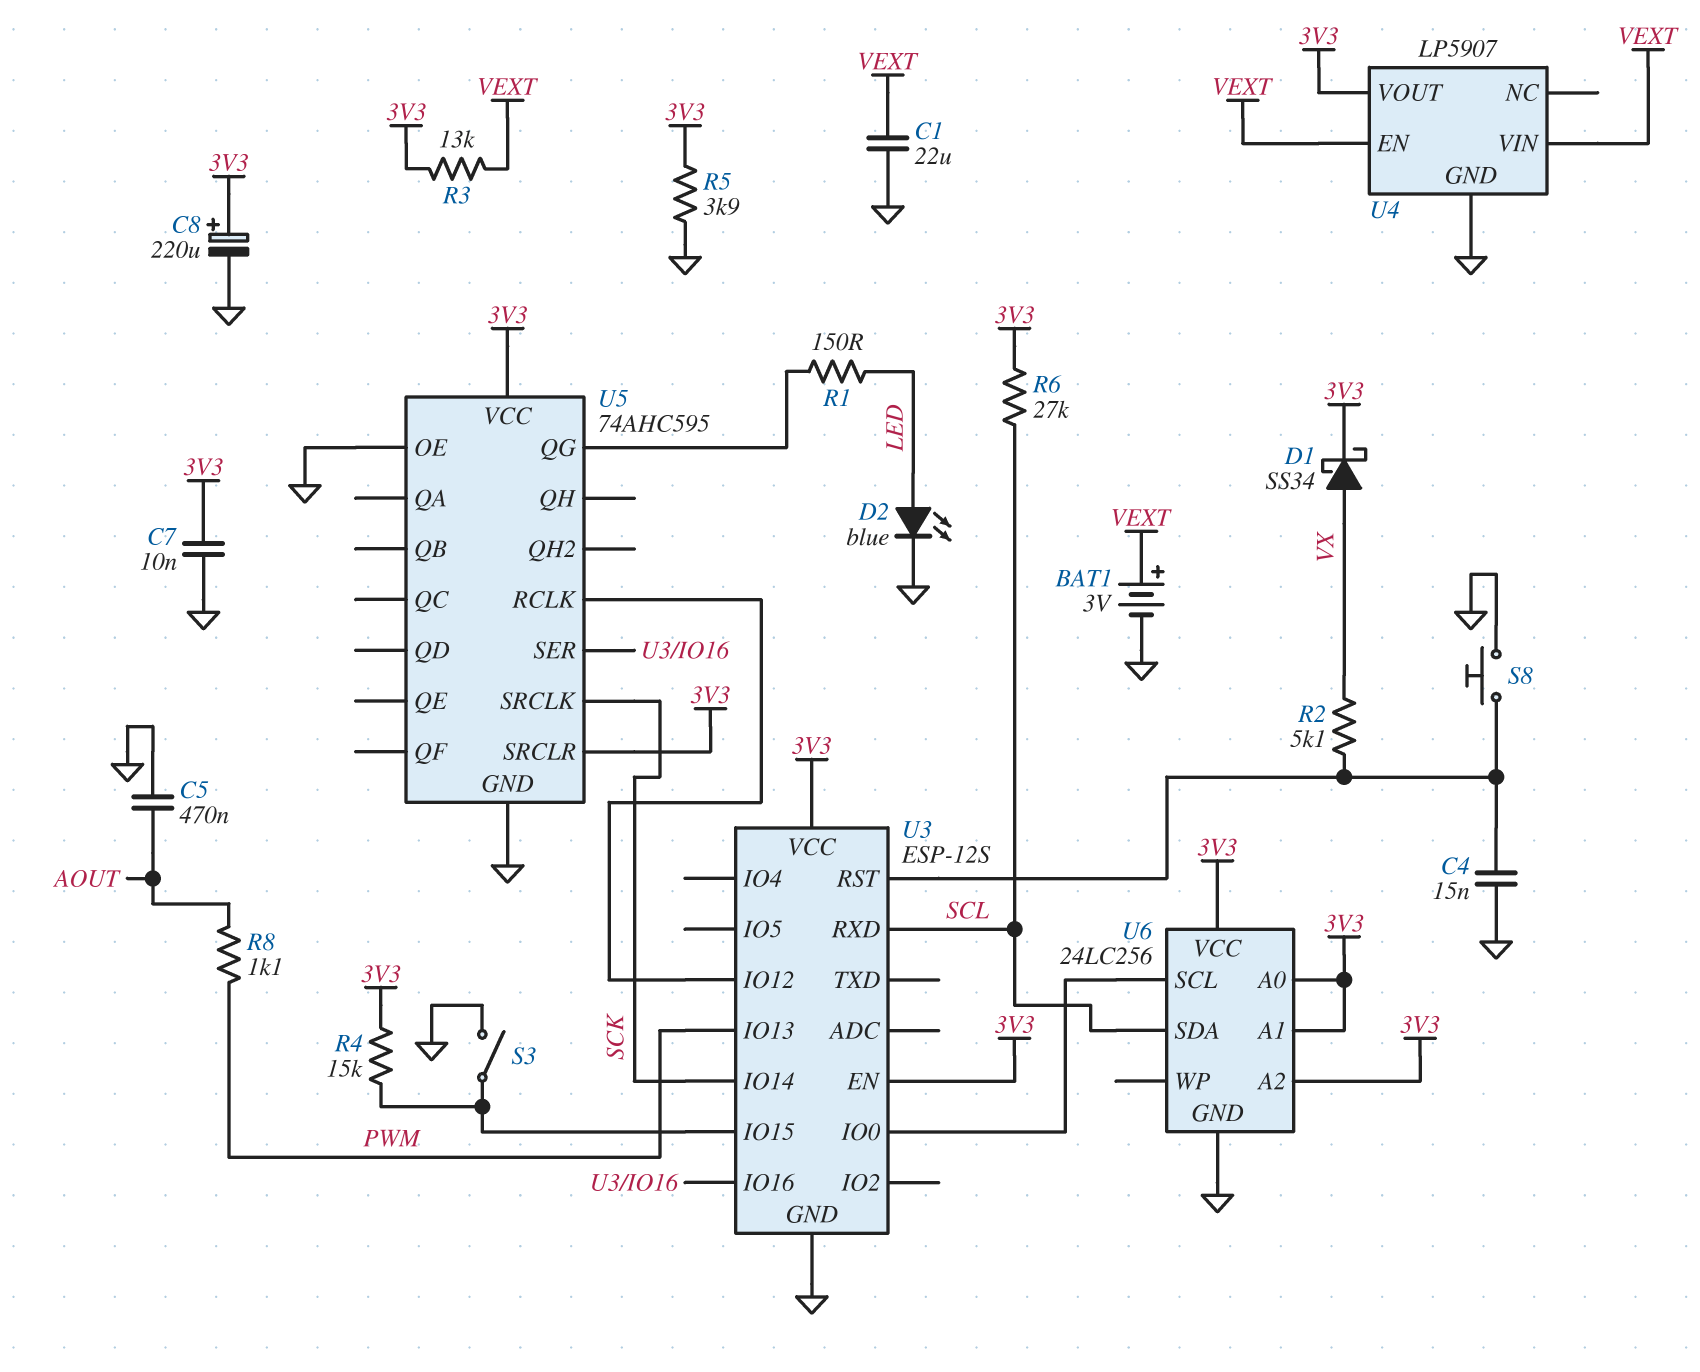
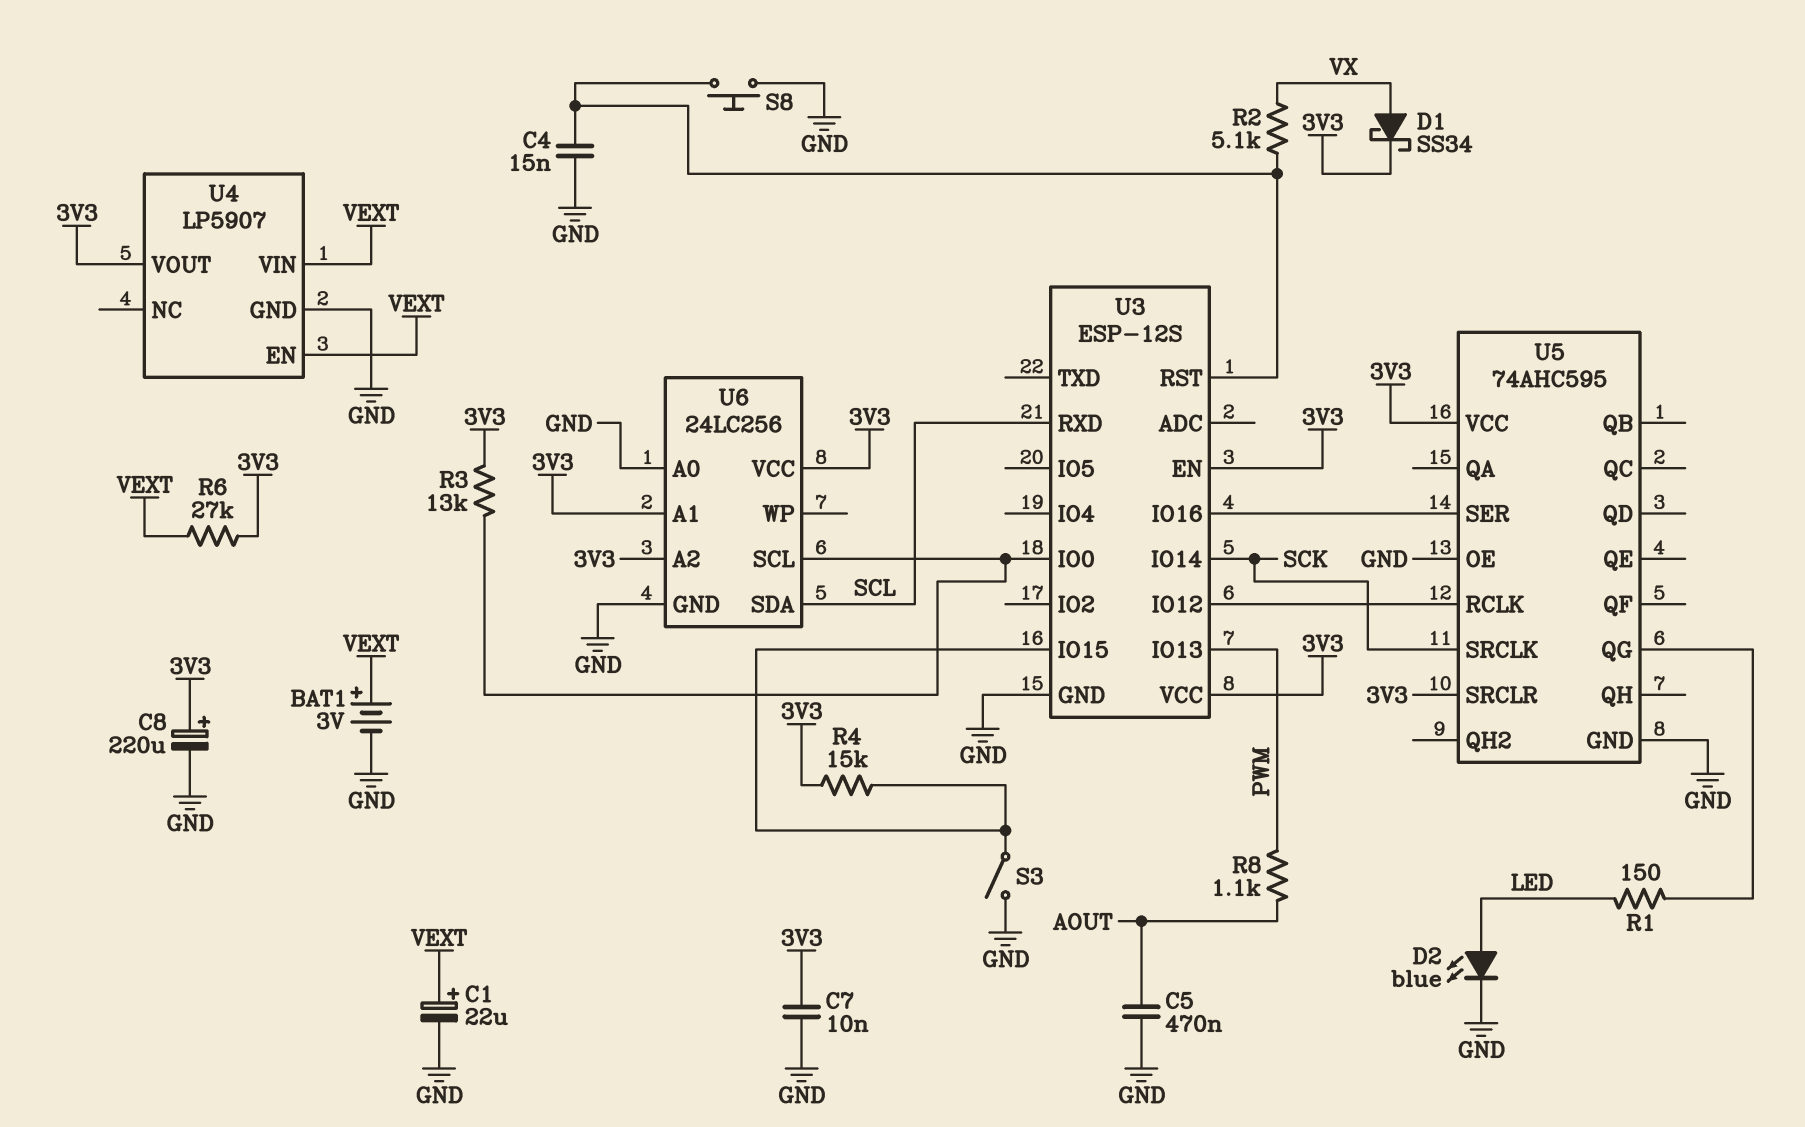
C1: 22uF (GND, VEXT) -> 22uF (plus VEXT, minus GND)
R3: 13k (3V3, VEXT) -> 13k (3V3, U3/IO0)
R5: 3.9k (3V3, GND) -> none
R6: 27k (3V3, SCL) -> 27k (3V3, VEXT)
U6 pin A0: 3V3 -> GND

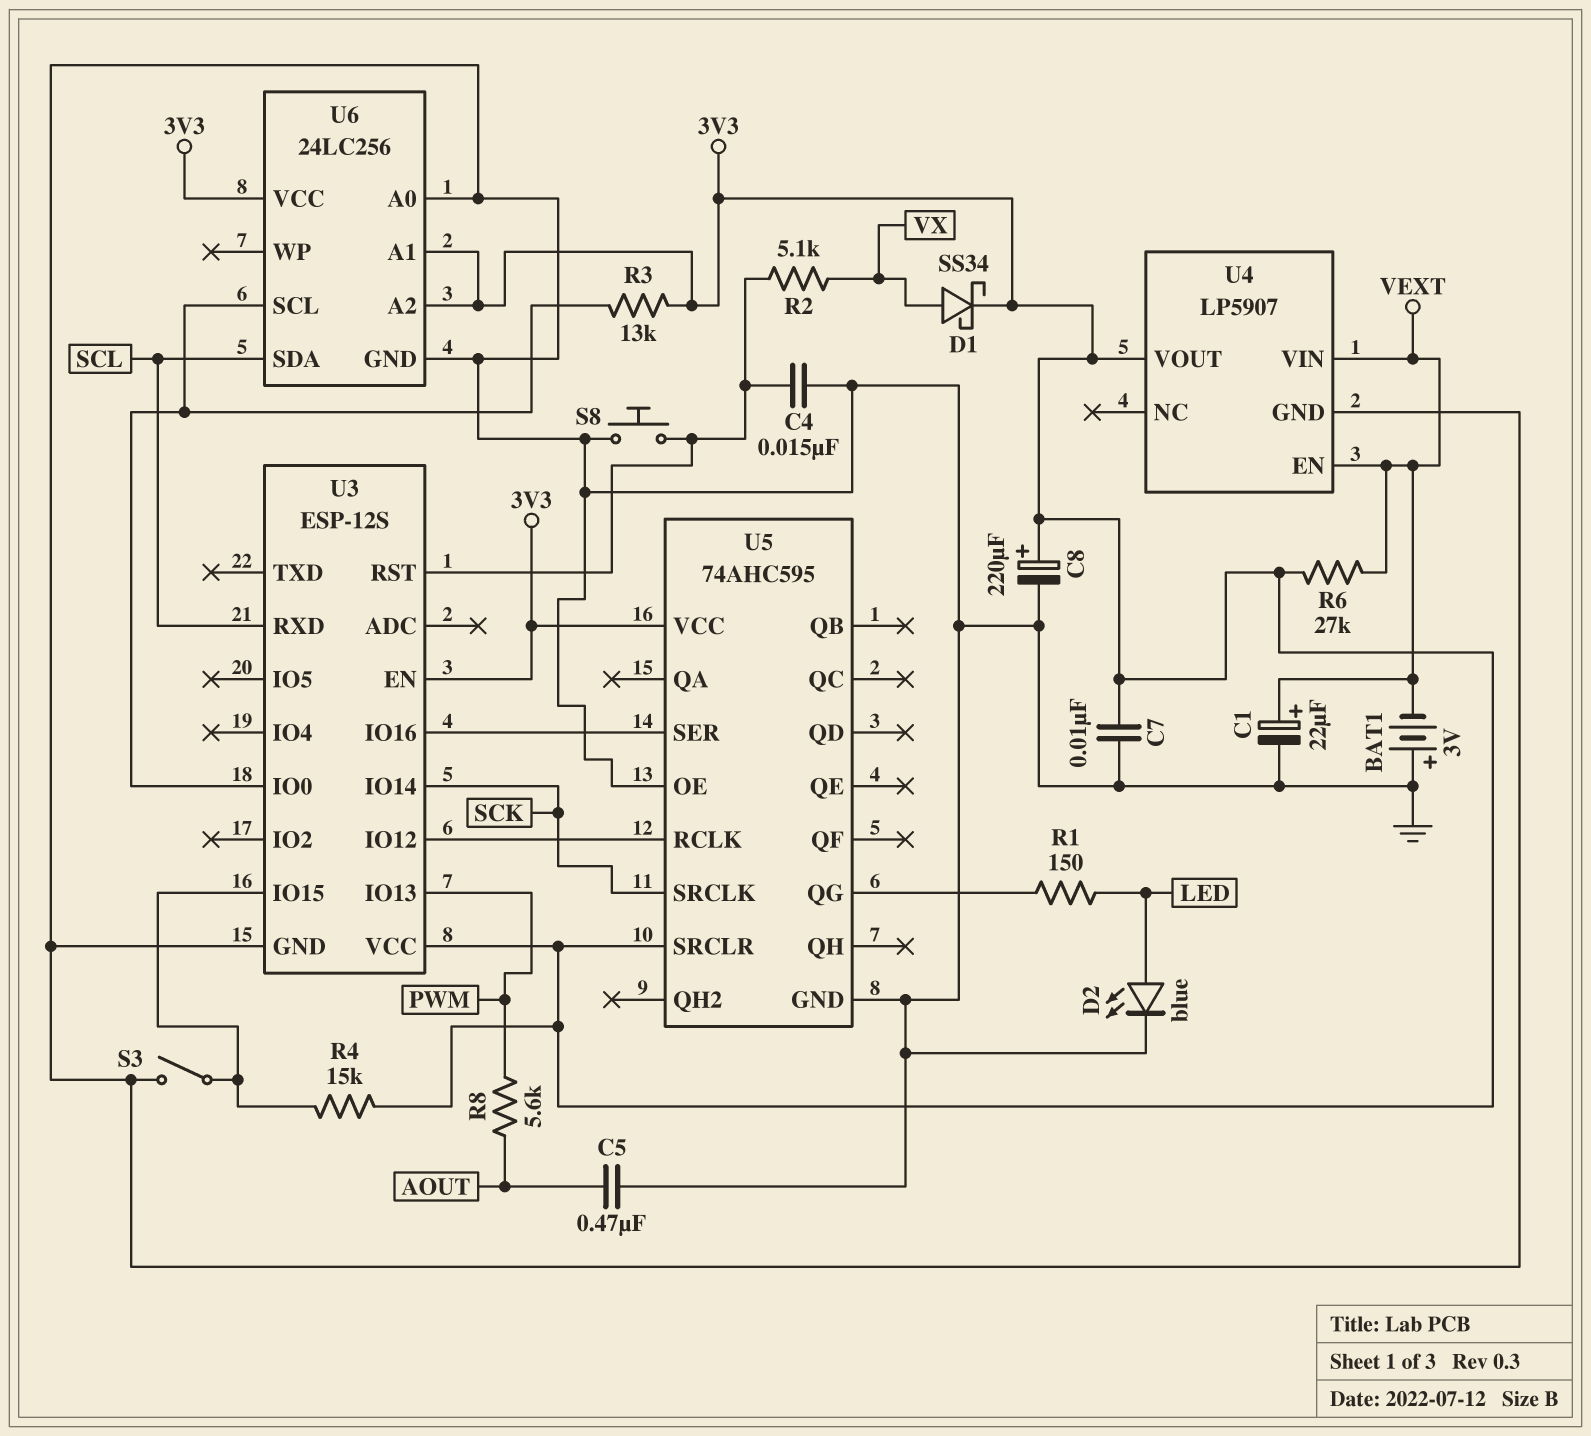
BAT1: 3V (plus VEXT, minus GND) -> 3V (plus GND, minus VEXT)
R8: 1.1k (AOUT, PWM) -> 5.6k (AOUT, PWM)

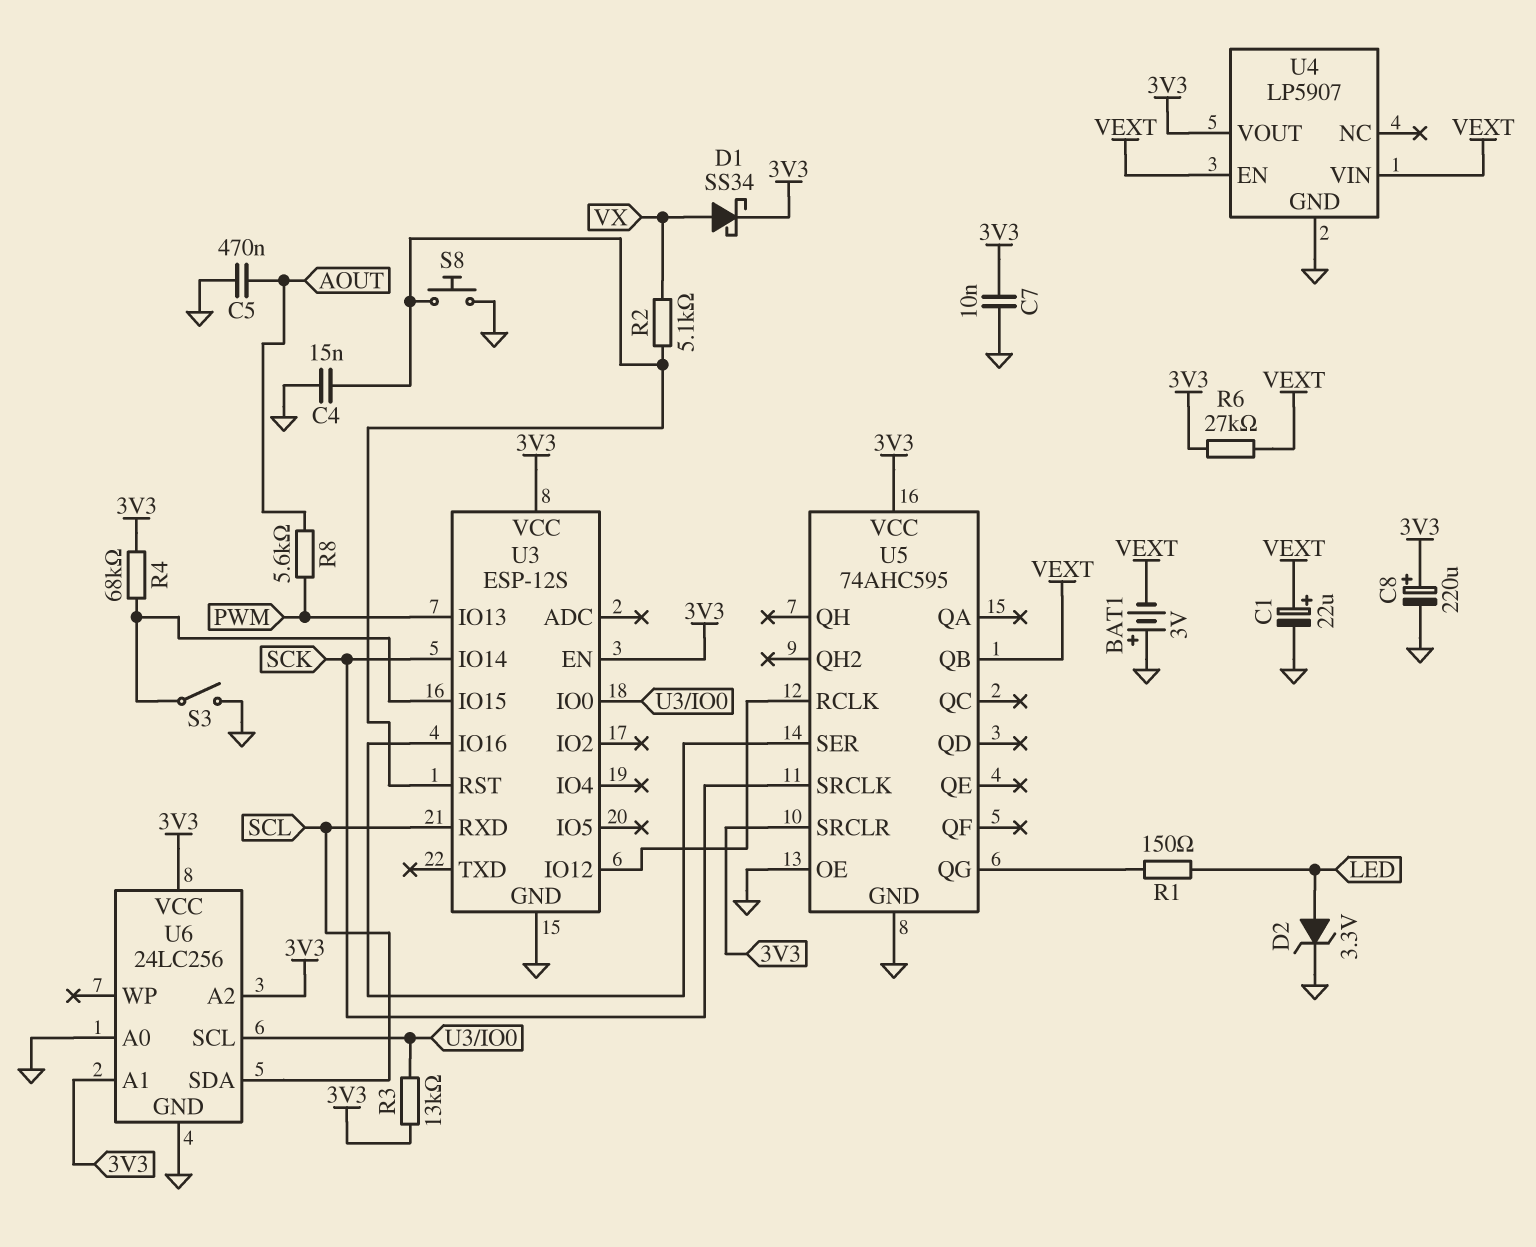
D2: LED blue (A LED, K GND) -> zener 3.3V (A LED, K GND)
R4: 15k (3V3, U3/IO15) -> 68k (3V3, U3/IO15)
U5 pin QB: none -> VEXT

